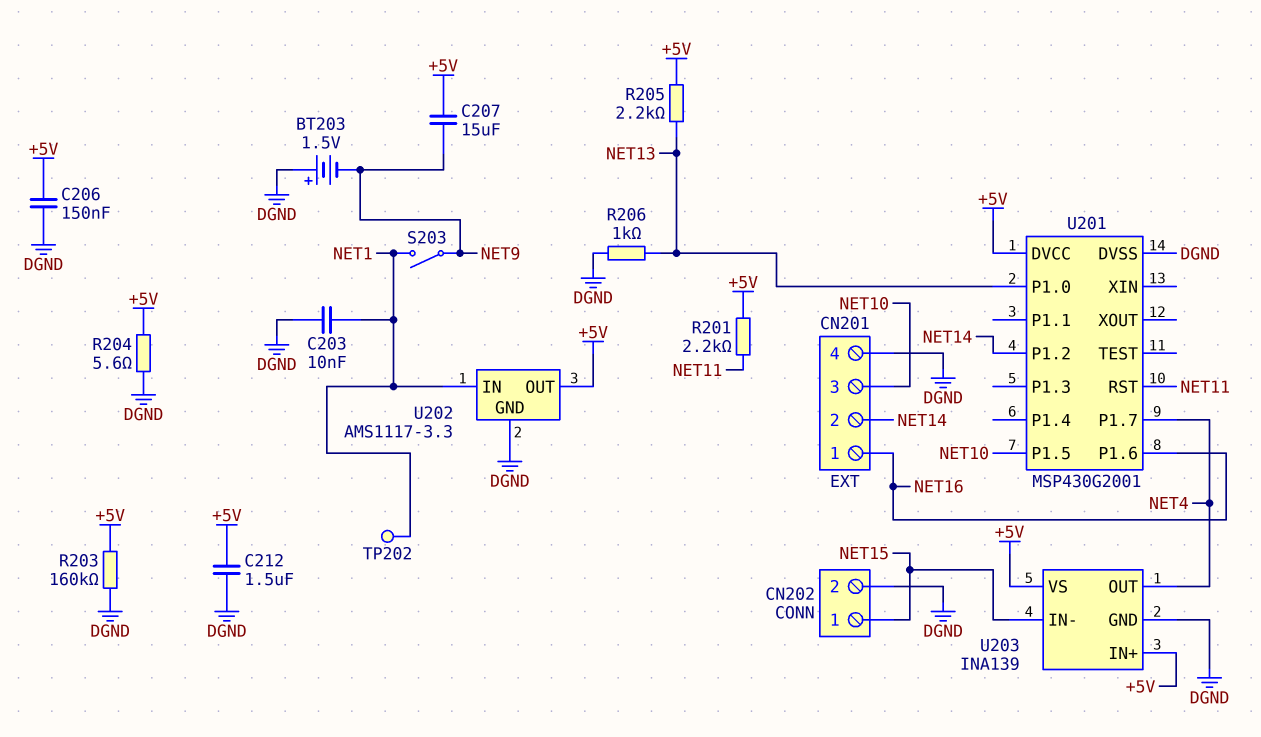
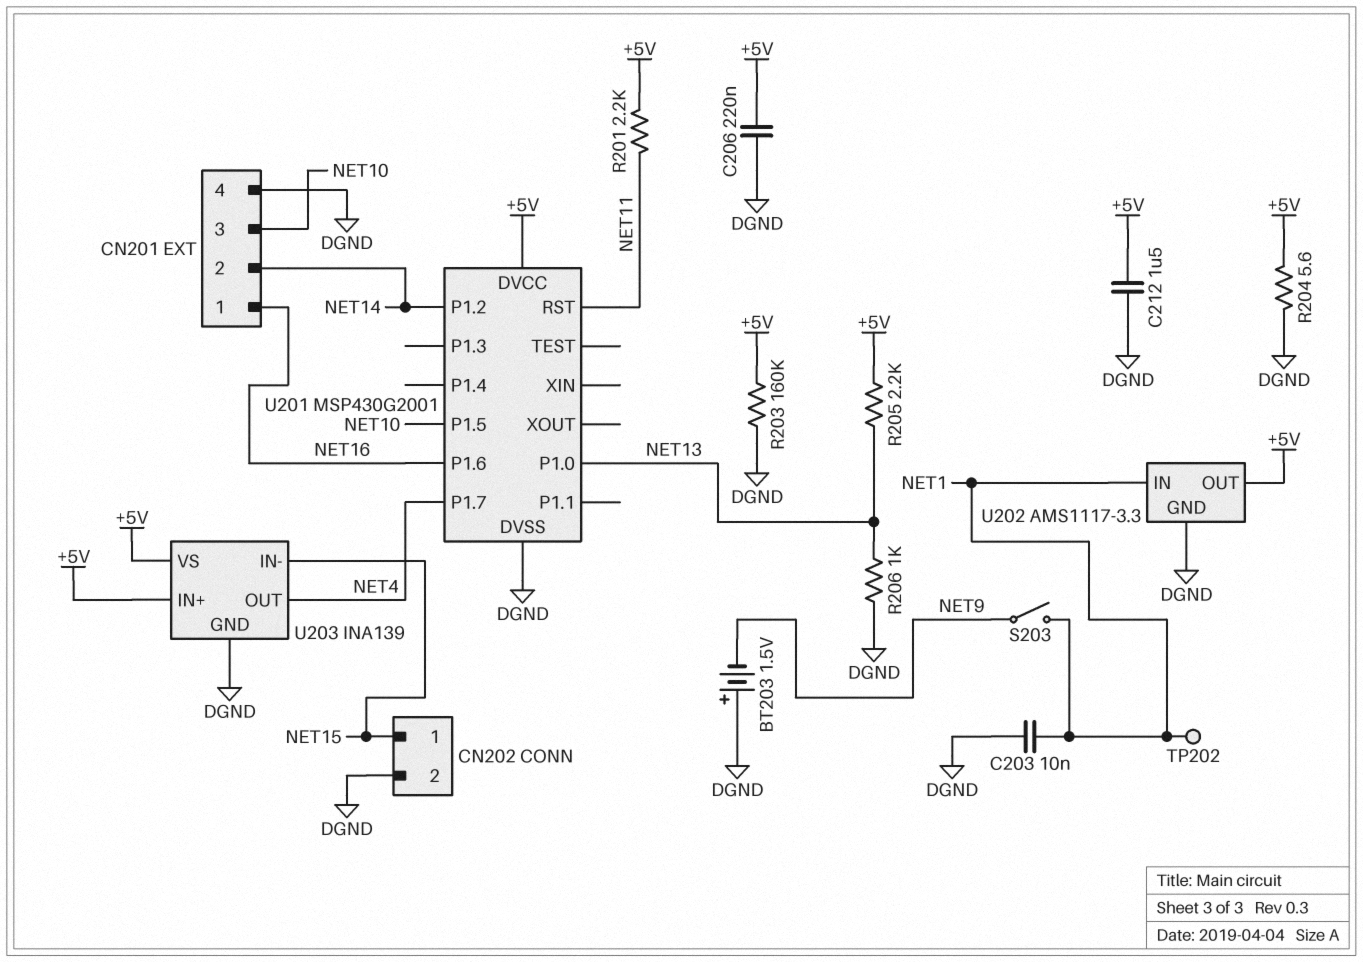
C206: 150nF (+5V, DGND) -> 220nF (+5V, DGND)
C207: 15uF (+5V, NET9) -> none

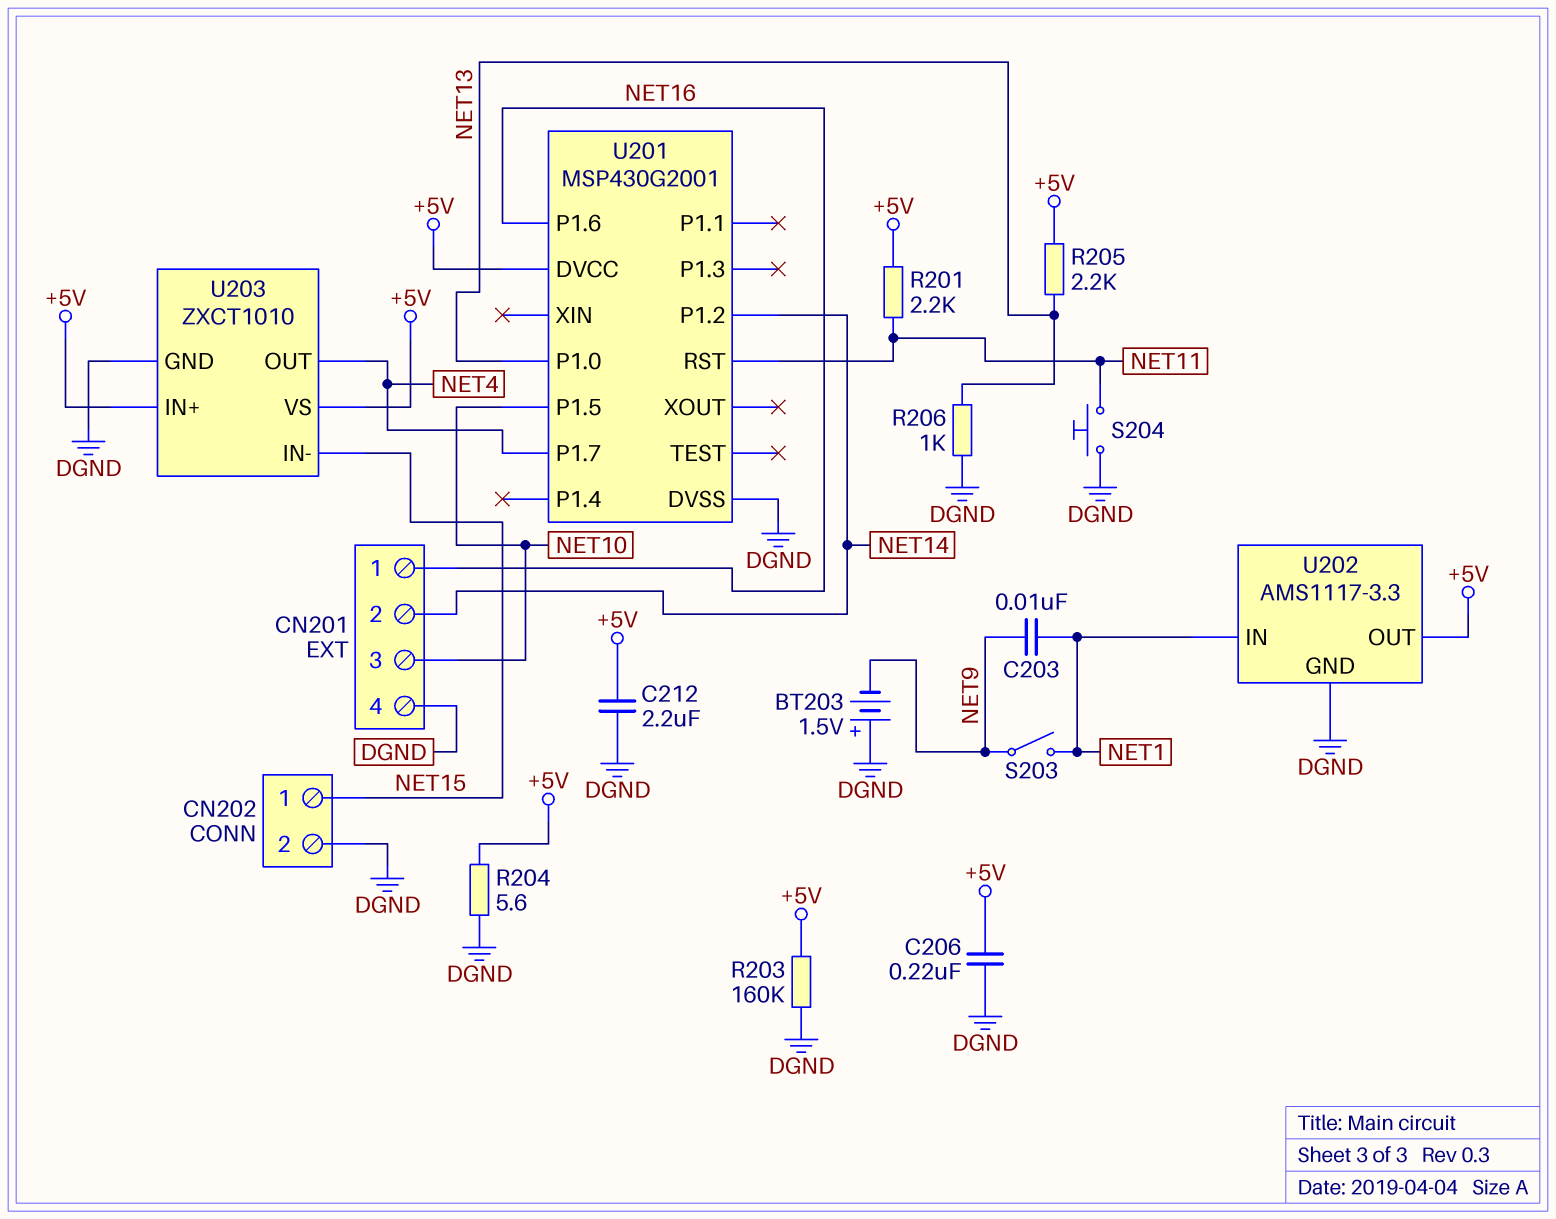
C203: 10nF (DGND, NET1) -> 10nF (NET1, NET9)
C212: 1.5uF (+5V, DGND) -> 2.2uF (+5V, DGND)
S204: none -> button (DGND, NET11)
TP202: test point (NET1) -> none
U203: INA139 -> ZXCT1010

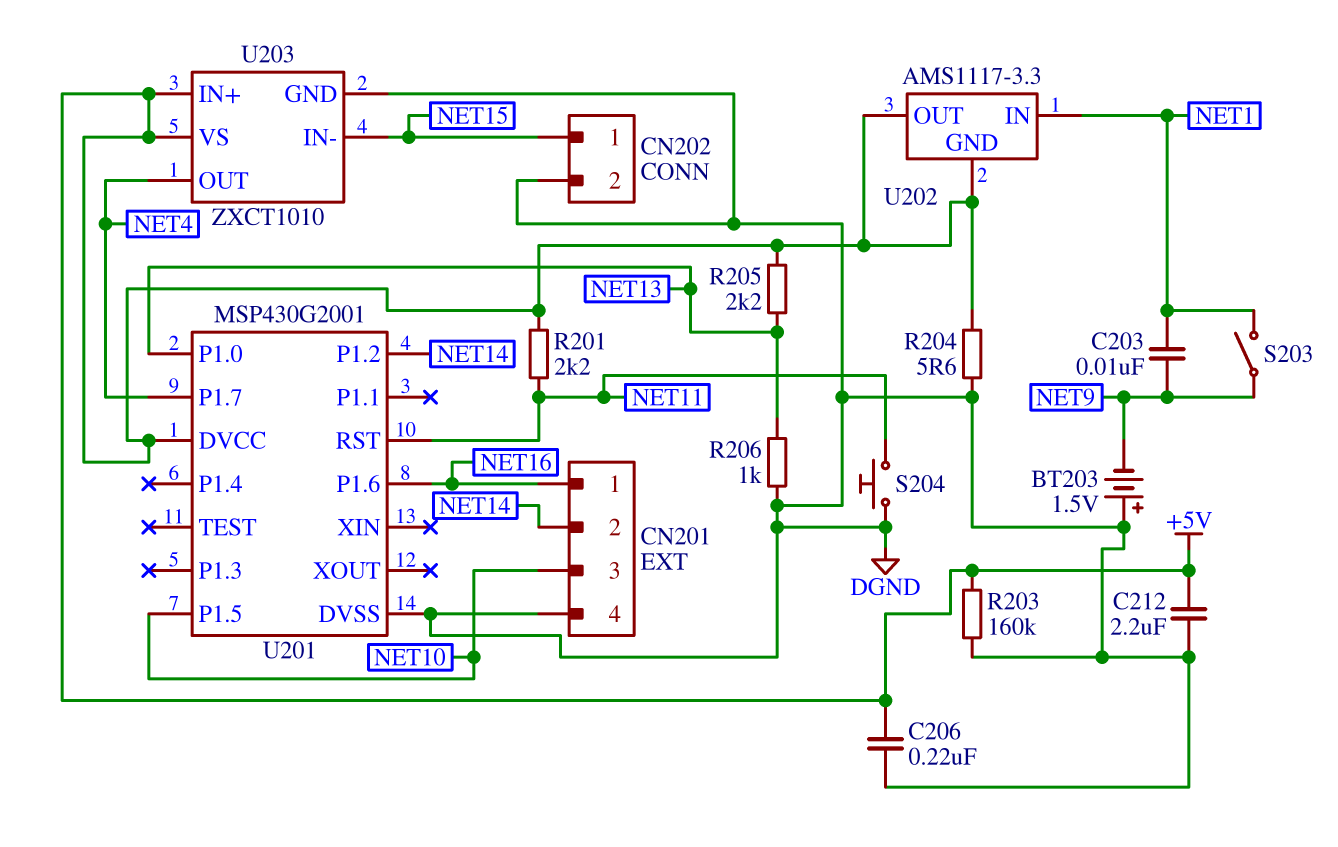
U202 pin GND: DGND -> +5V

